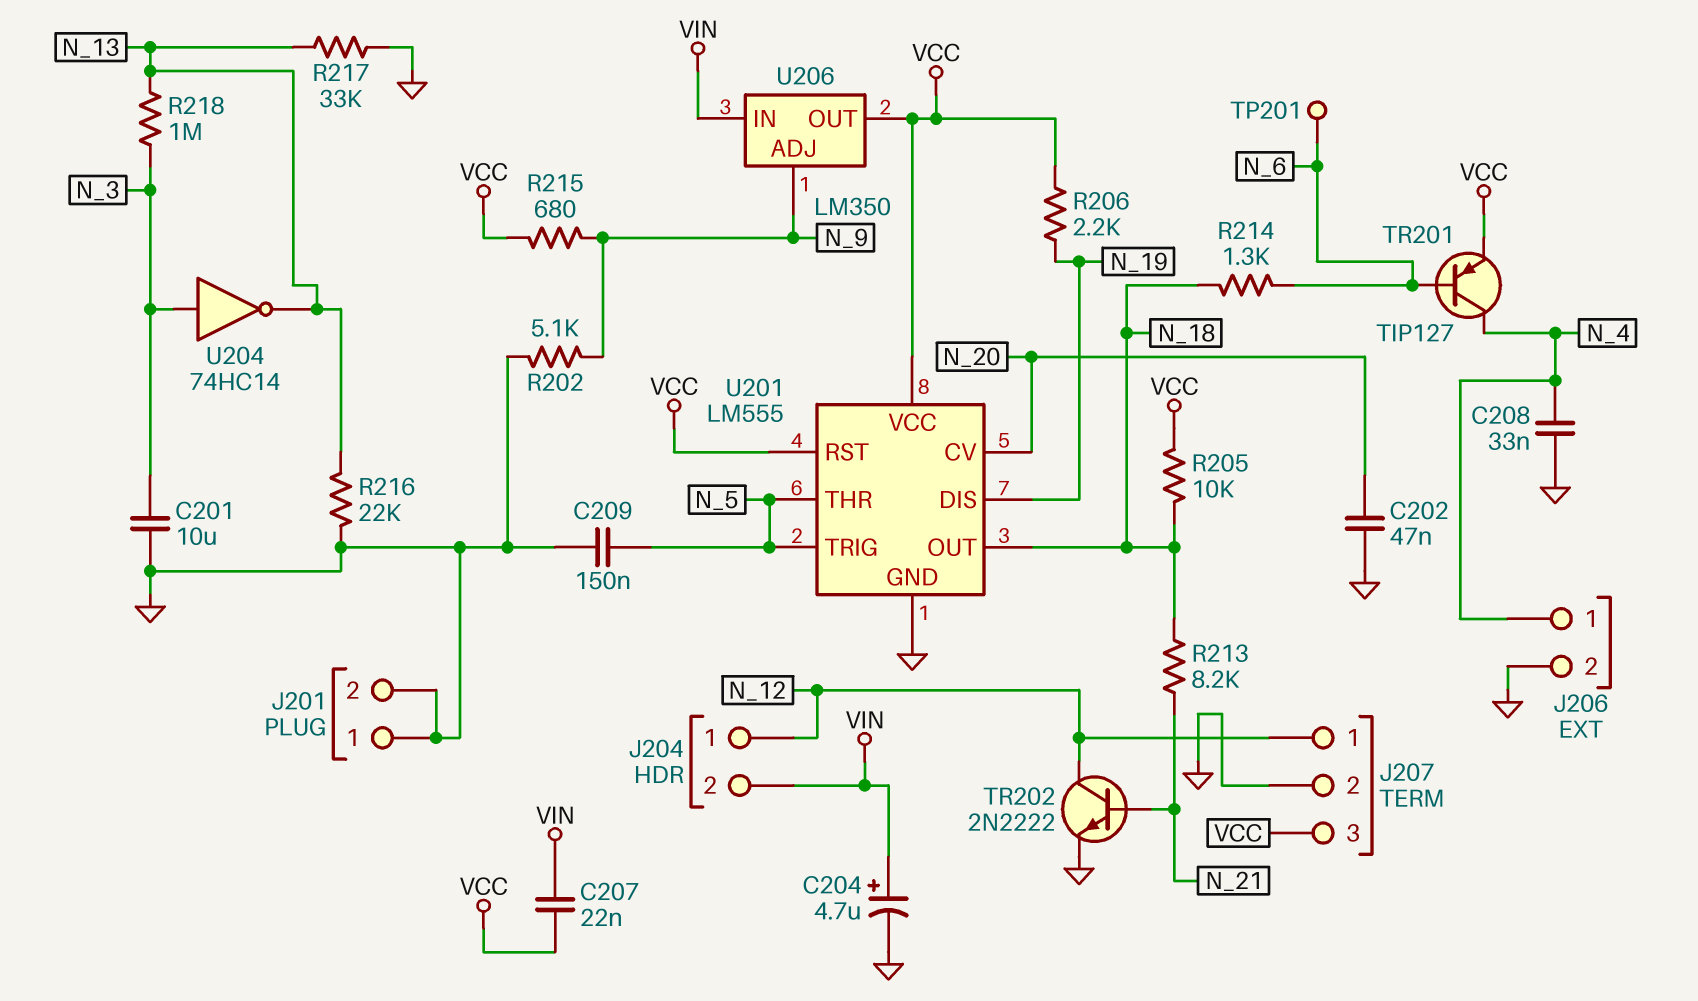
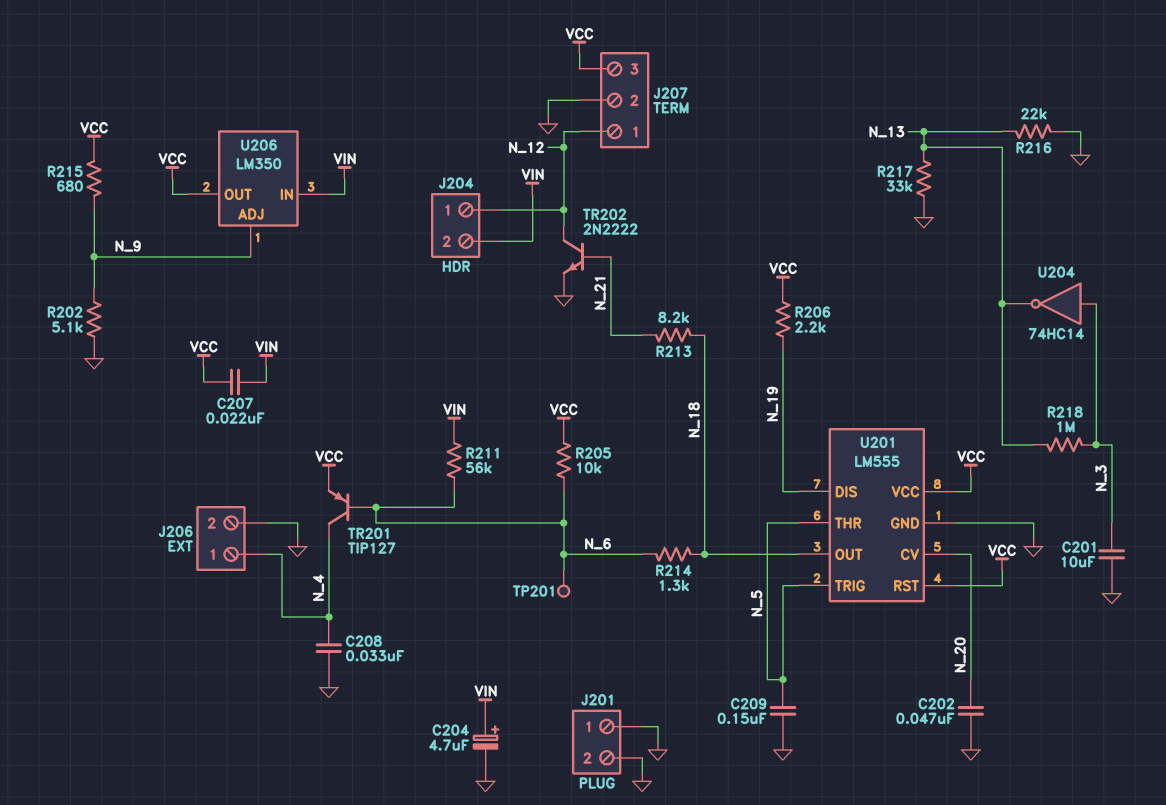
R205: 10k (N_18, VCC) -> 10k (N_6, VCC)
R211: none -> 56k (N_6, VIN)

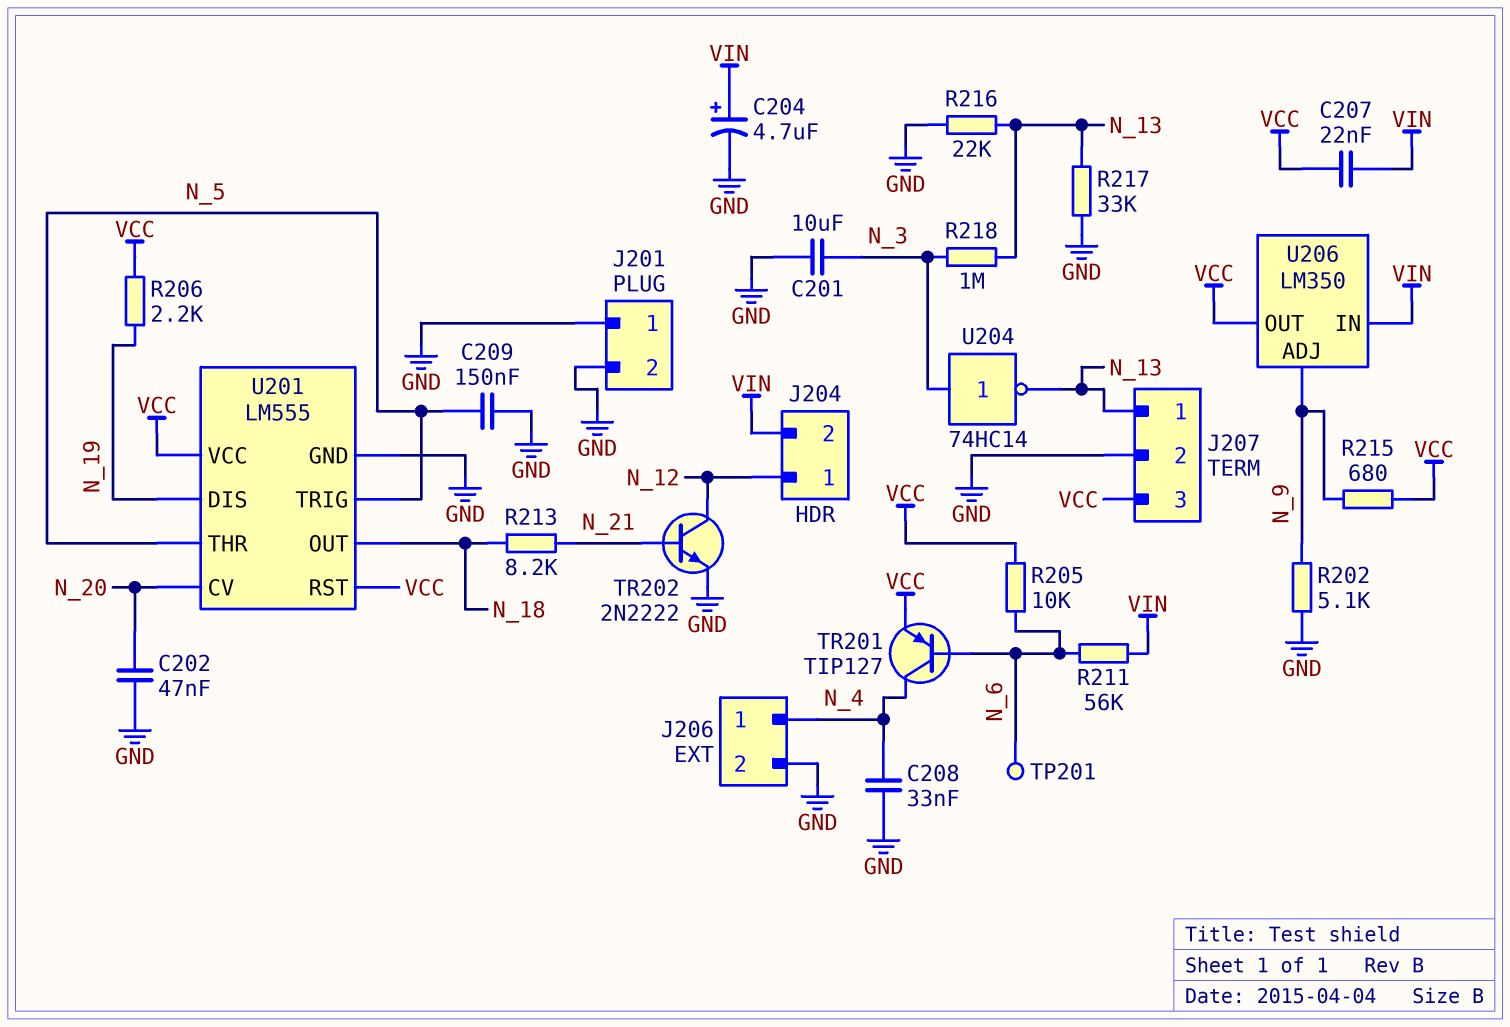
J207 pin 1: N_12 -> N_13
R214: 1.3k (N_6, N_18) -> none

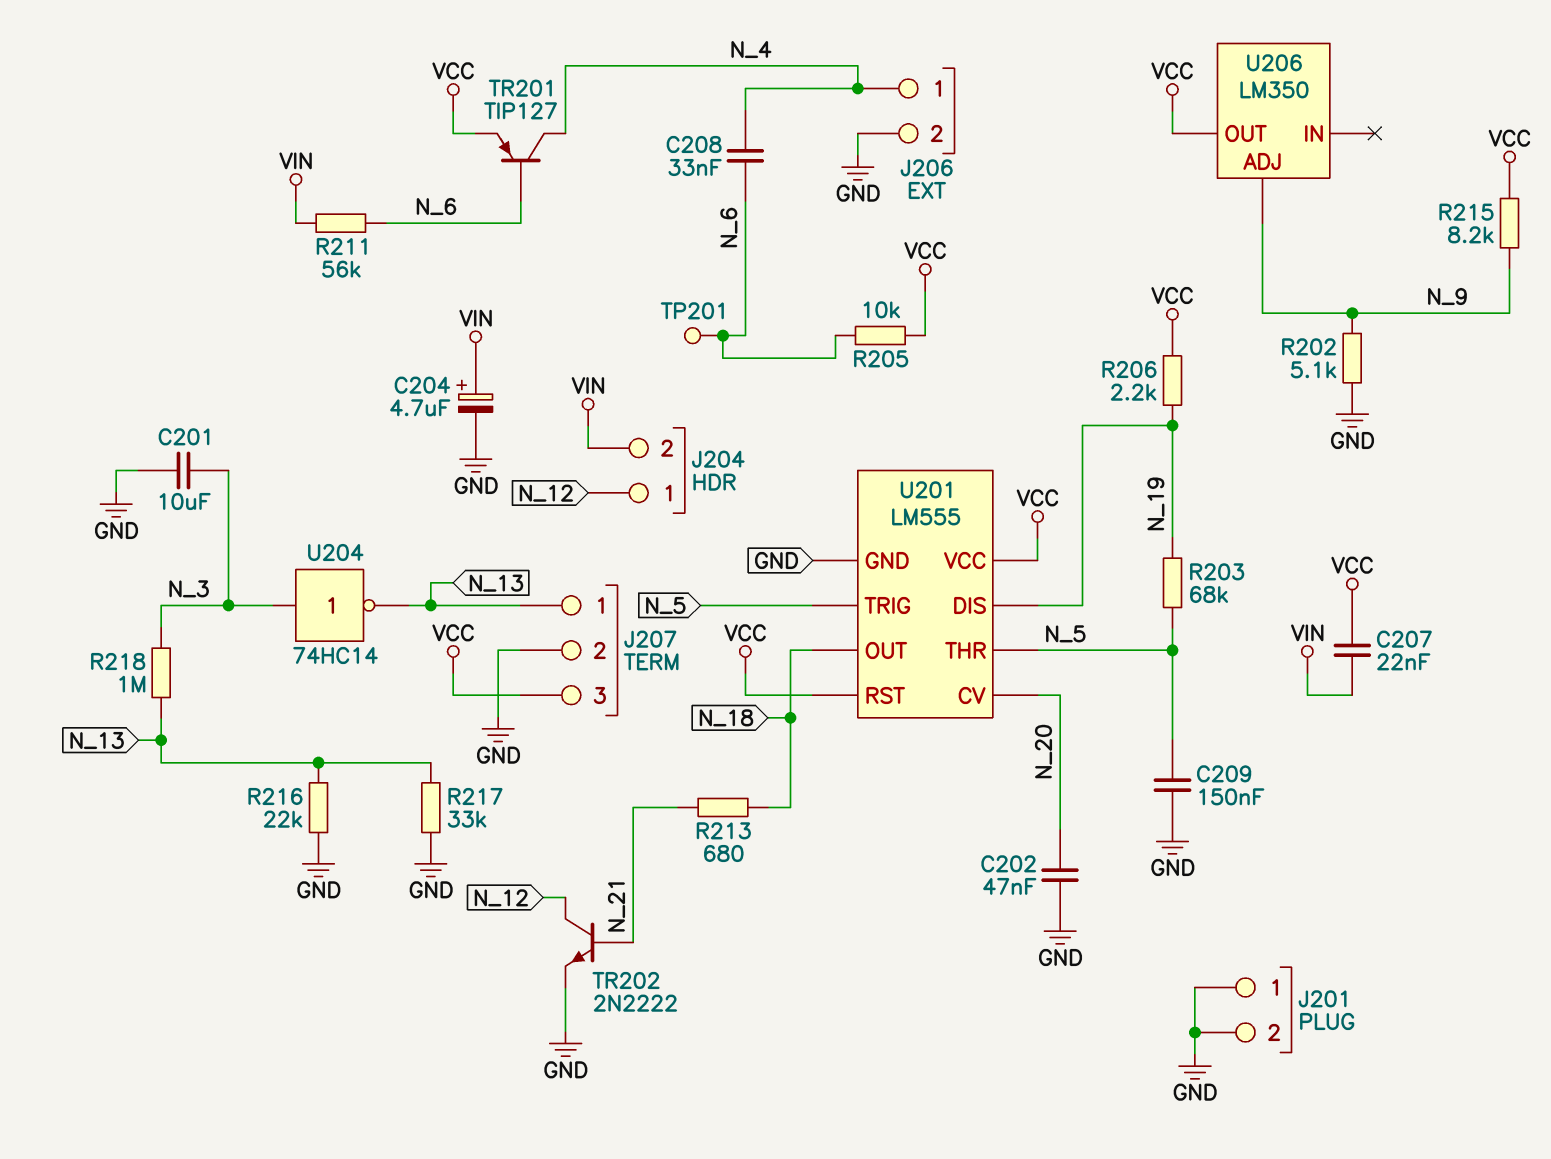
C208: 33nF (GND, N_4) -> 33nF (N_4, N_6)
R203: none -> 68k (N_5, N_19)
R213: 8.2k (N_18, N_21) -> 680 (N_18, N_21)
R215: 680 (N_9, VCC) -> 8.2k (N_9, VCC)
U206 pin IN: VIN -> none

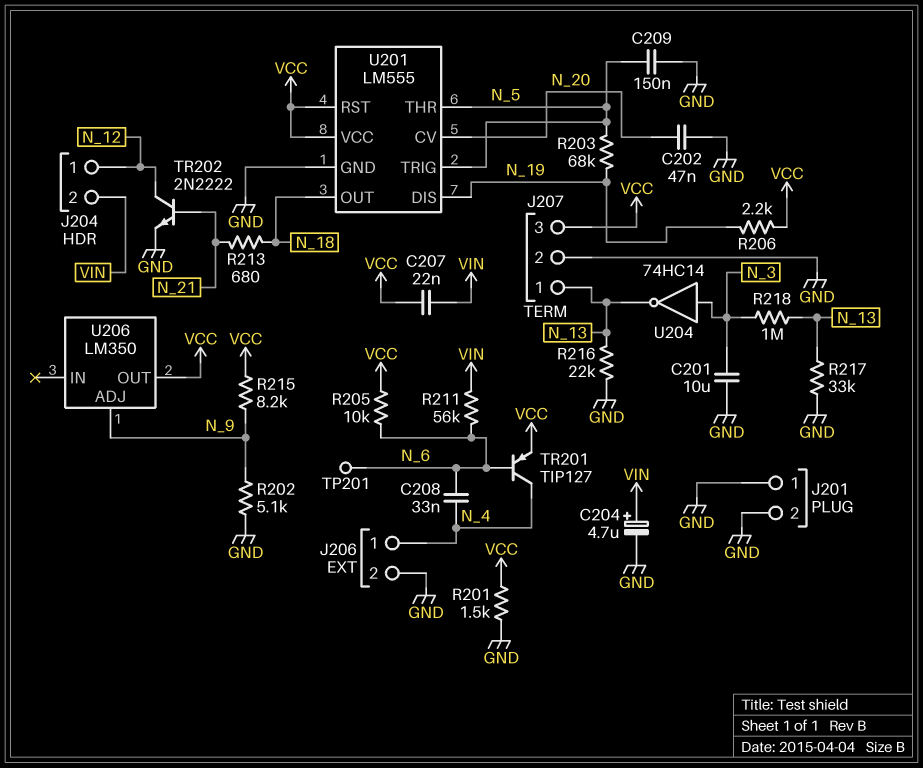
R201: none -> 1.5k (GND, VCC)

